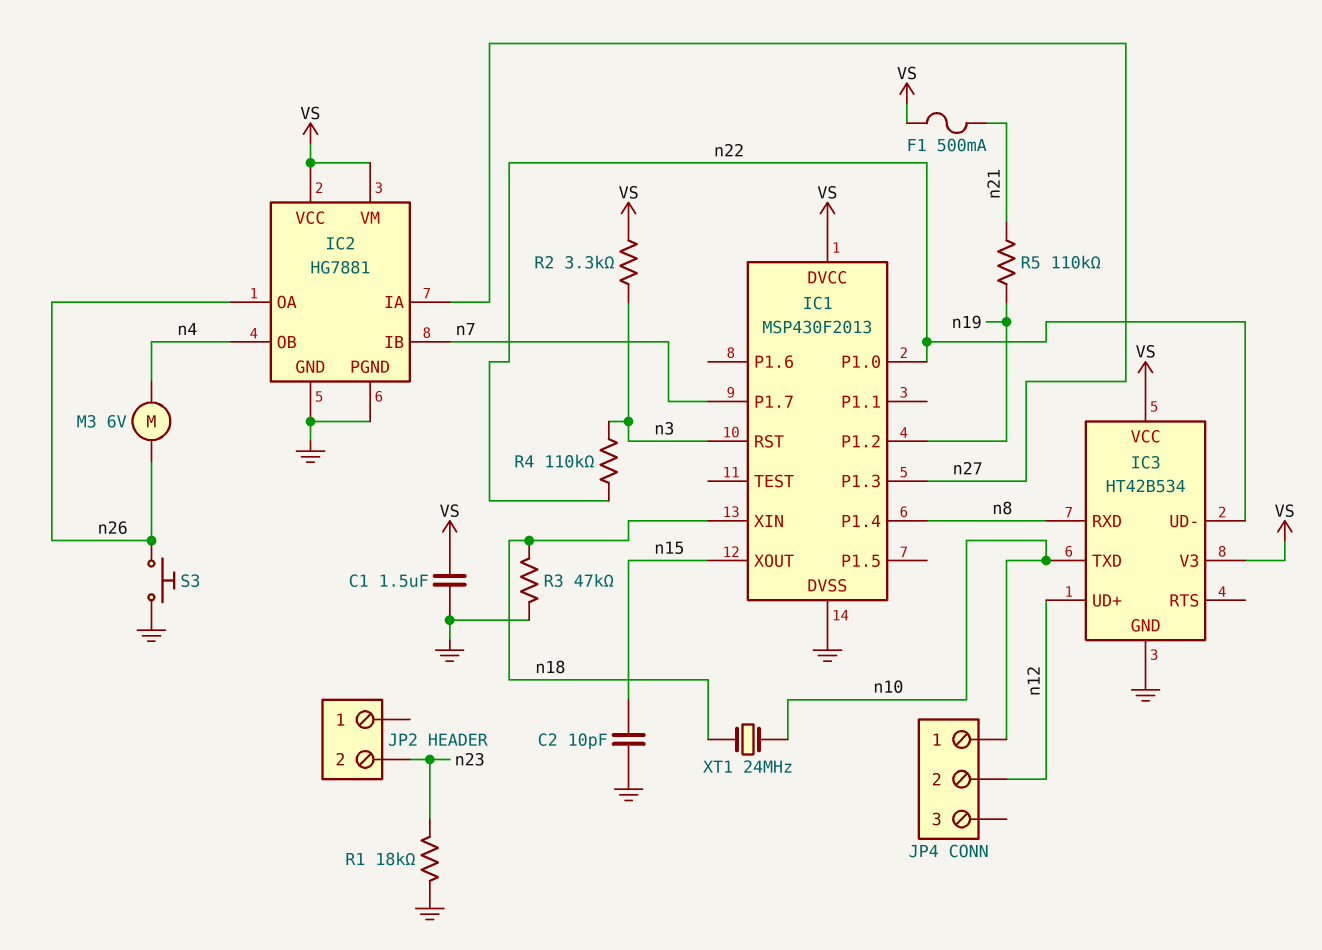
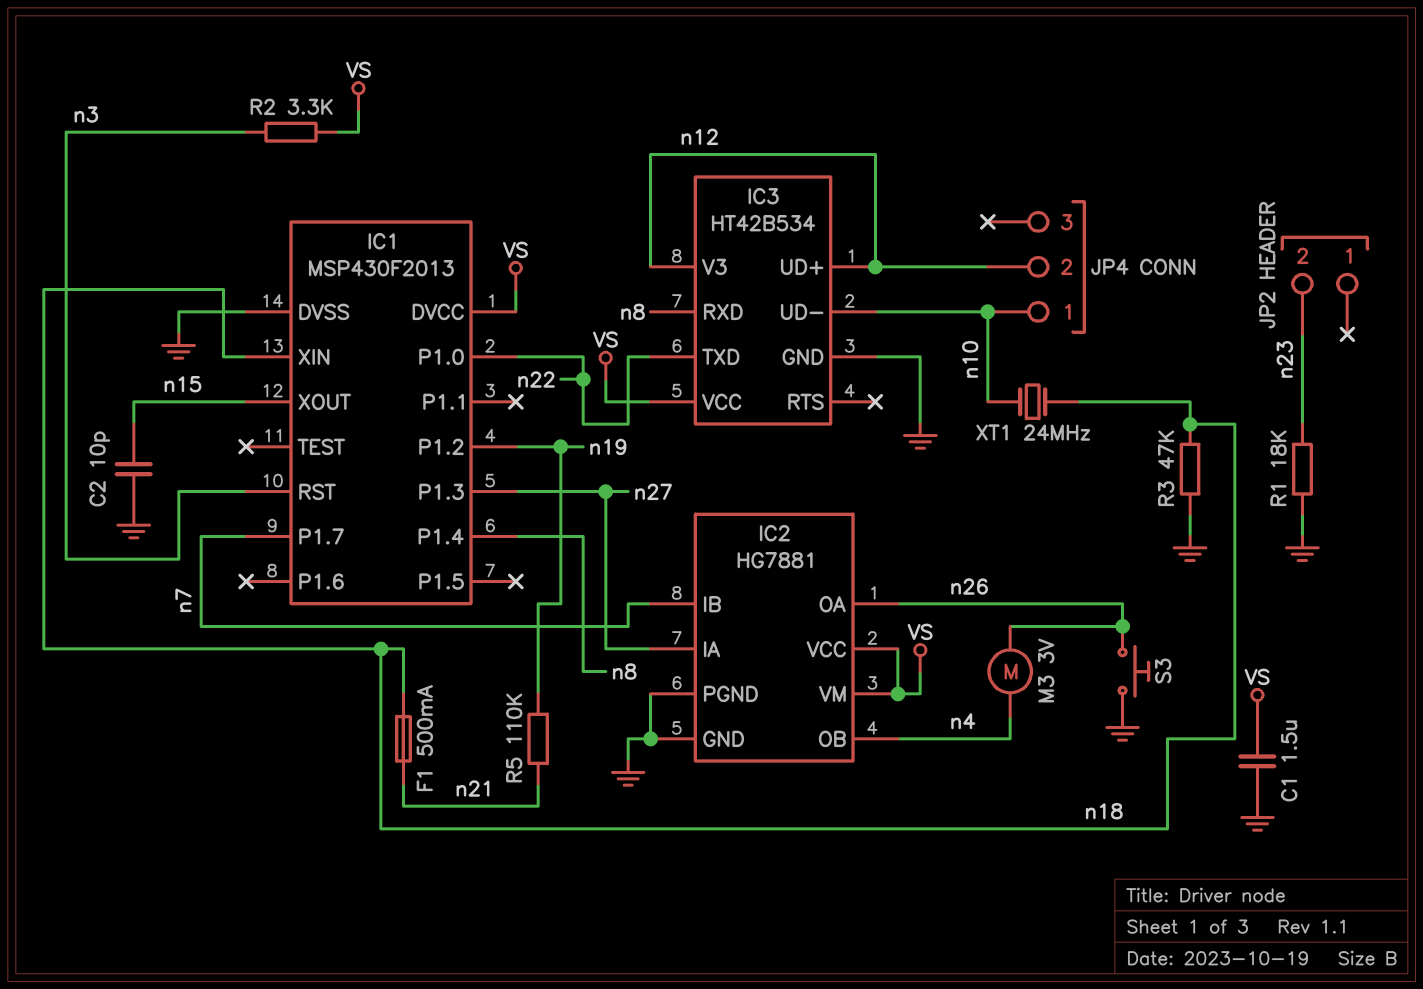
F1: 500mA (VS, n21) -> 500mA (n18, n21)
IC3 pin TXD: n10 -> n22
IC3 pin UD-: n22 -> n10
IC3 pin V3: VS -> n12
M3: motor 6V (n4, n26) -> motor 3V (n4, n26)
R4: 110k (n3, n22) -> none

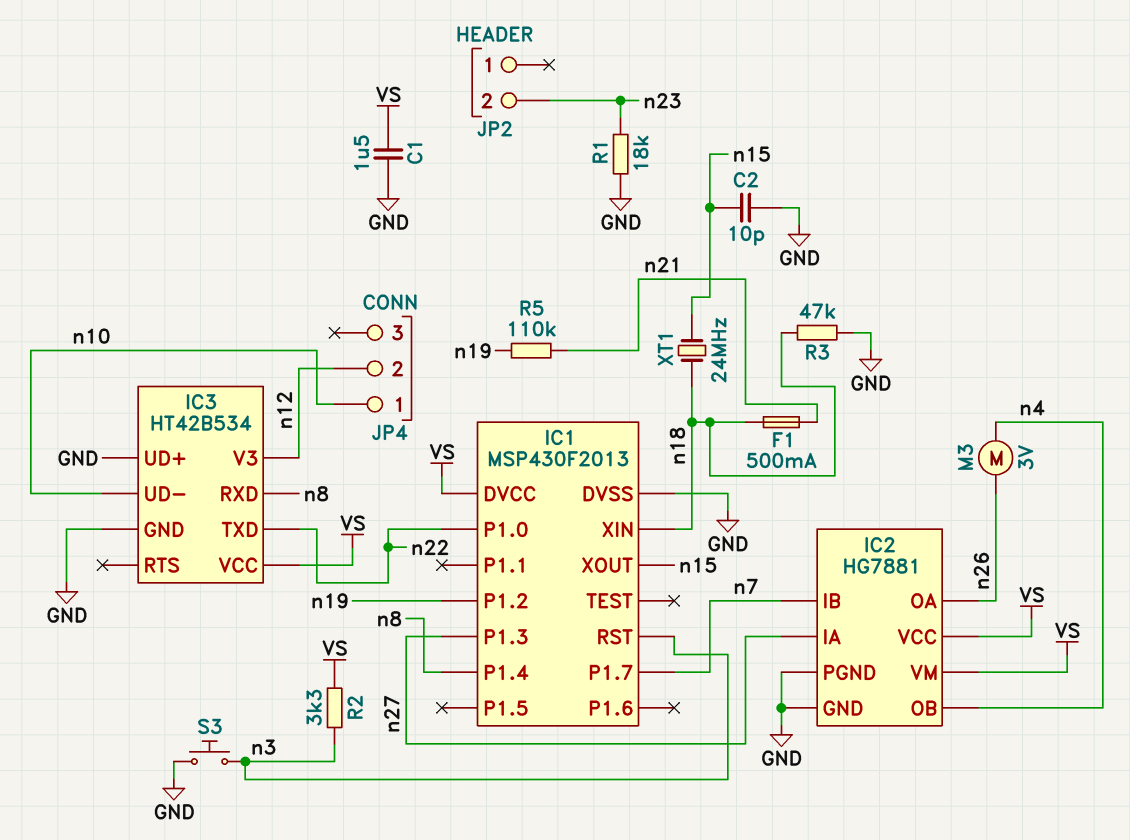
IC3 pin UD+: n12 -> GND
S3: button (GND, n26) -> button (GND, n3)
XT1: 24MHz (n10, n18) -> 24MHz (n15, n18)

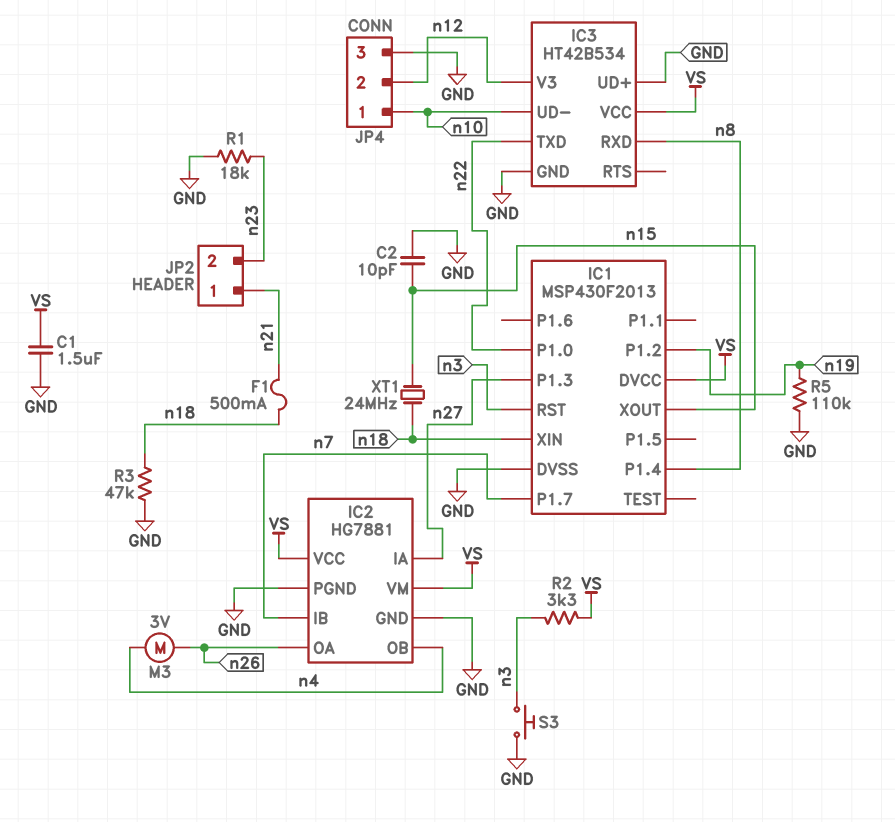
JP2 pin 1: none -> n21
JP4 pin 3: none -> GND
R5: 110k (n19, n21) -> 110k (GND, n19)

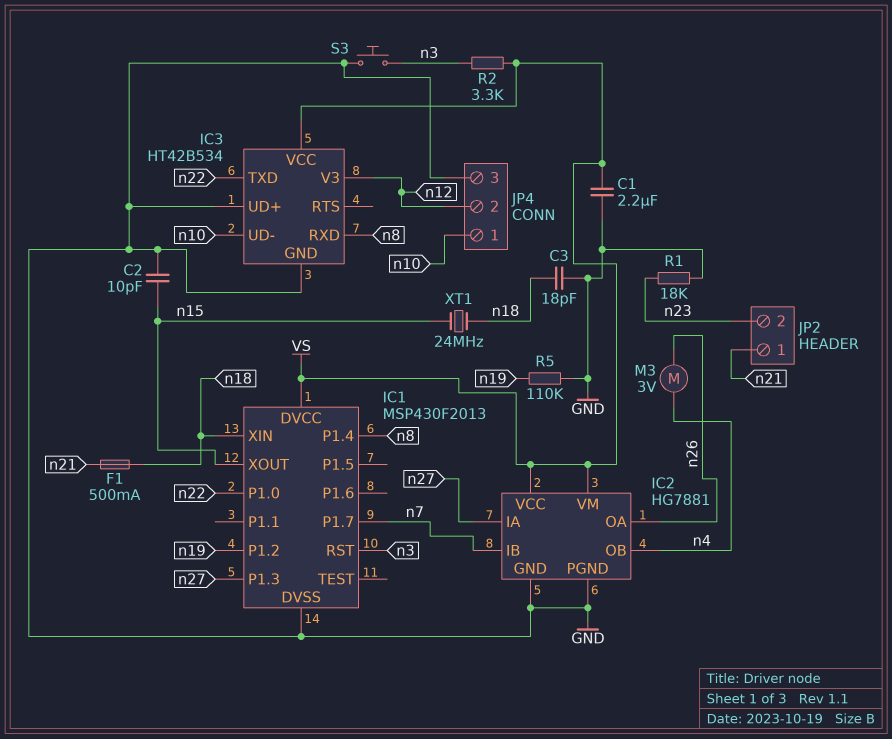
C1: 1.5uF (GND, VS) -> 2.2uF (GND, VS)
C3: none -> 18pF (GND, n18)
R3: 47k (GND, n18) -> none

